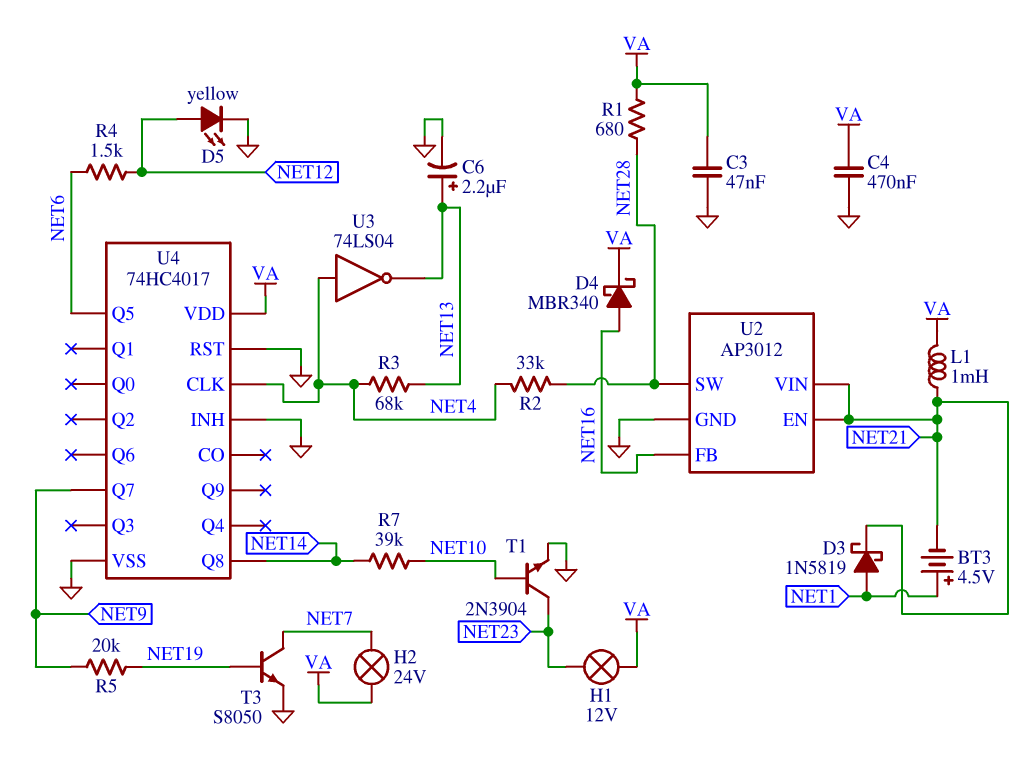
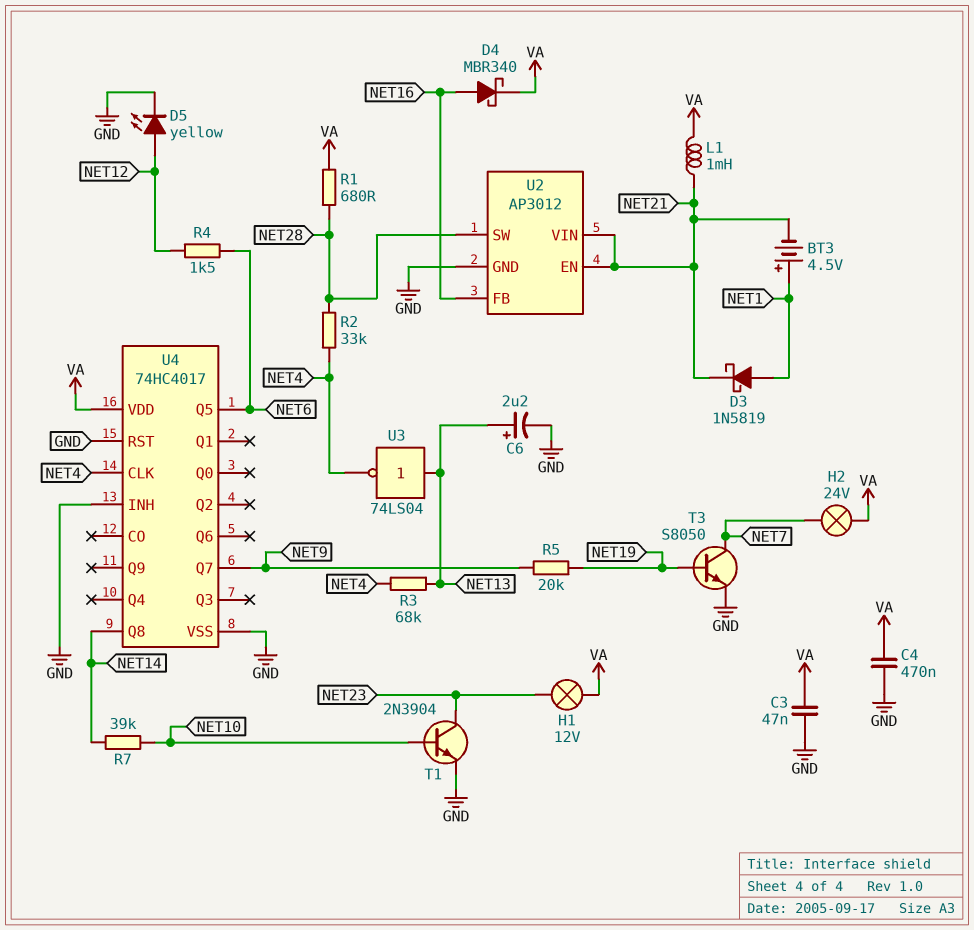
U3: NOT 74LS04 (in NET4, out NET13) -> NOT 74LS04 (in NET13, out NET4)

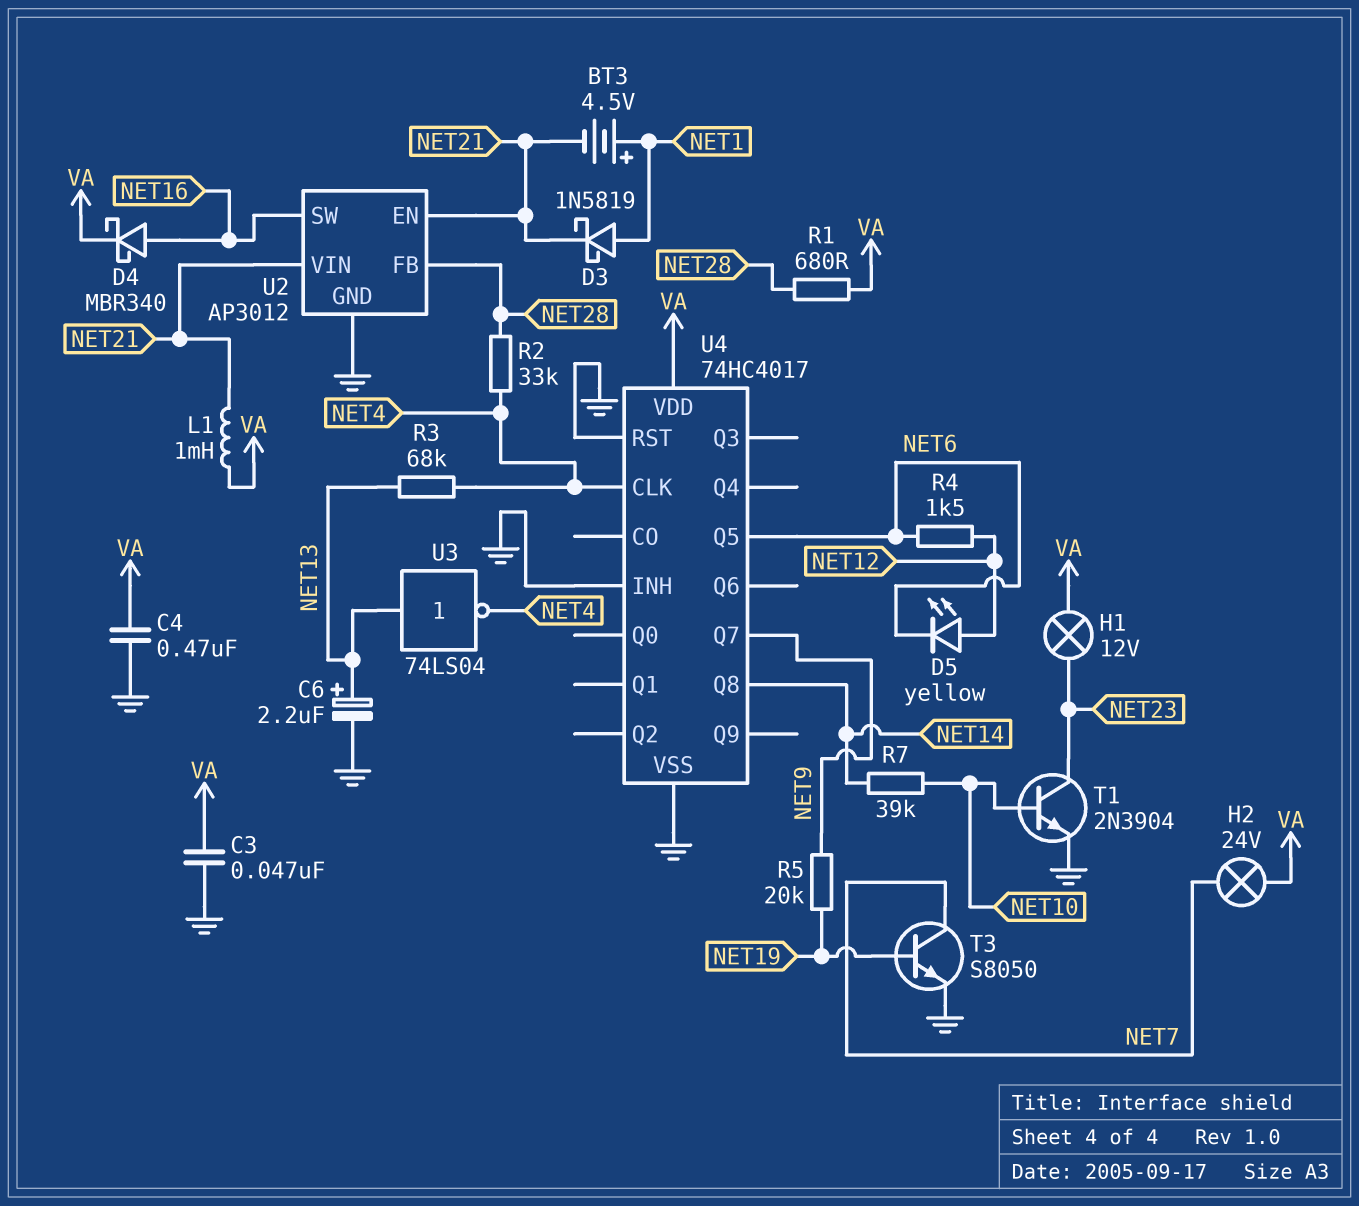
D5: LED yellow (A NET12, K GND) -> LED yellow (A NET12, K NET6)
U2 pin FB: NET16 -> NET28
U2 pin SW: NET28 -> NET16

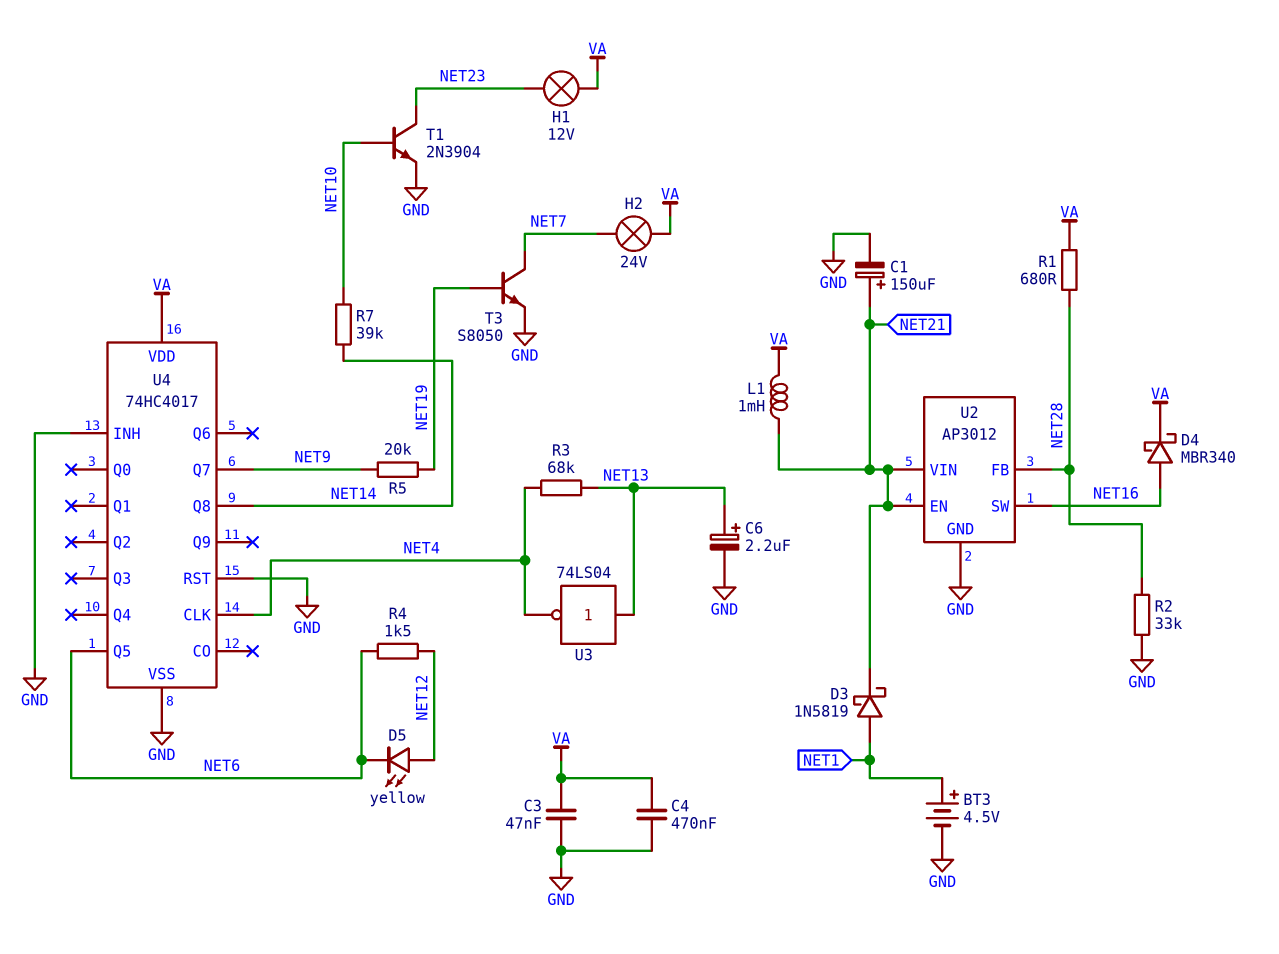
BT3: 4.5V (plus NET1, minus NET21) -> 4.5V (plus NET1, minus GND)
C1: none -> 150uF (plus NET21, minus GND)
R2: 33k (NET4, NET28) -> 33k (GND, NET28)

